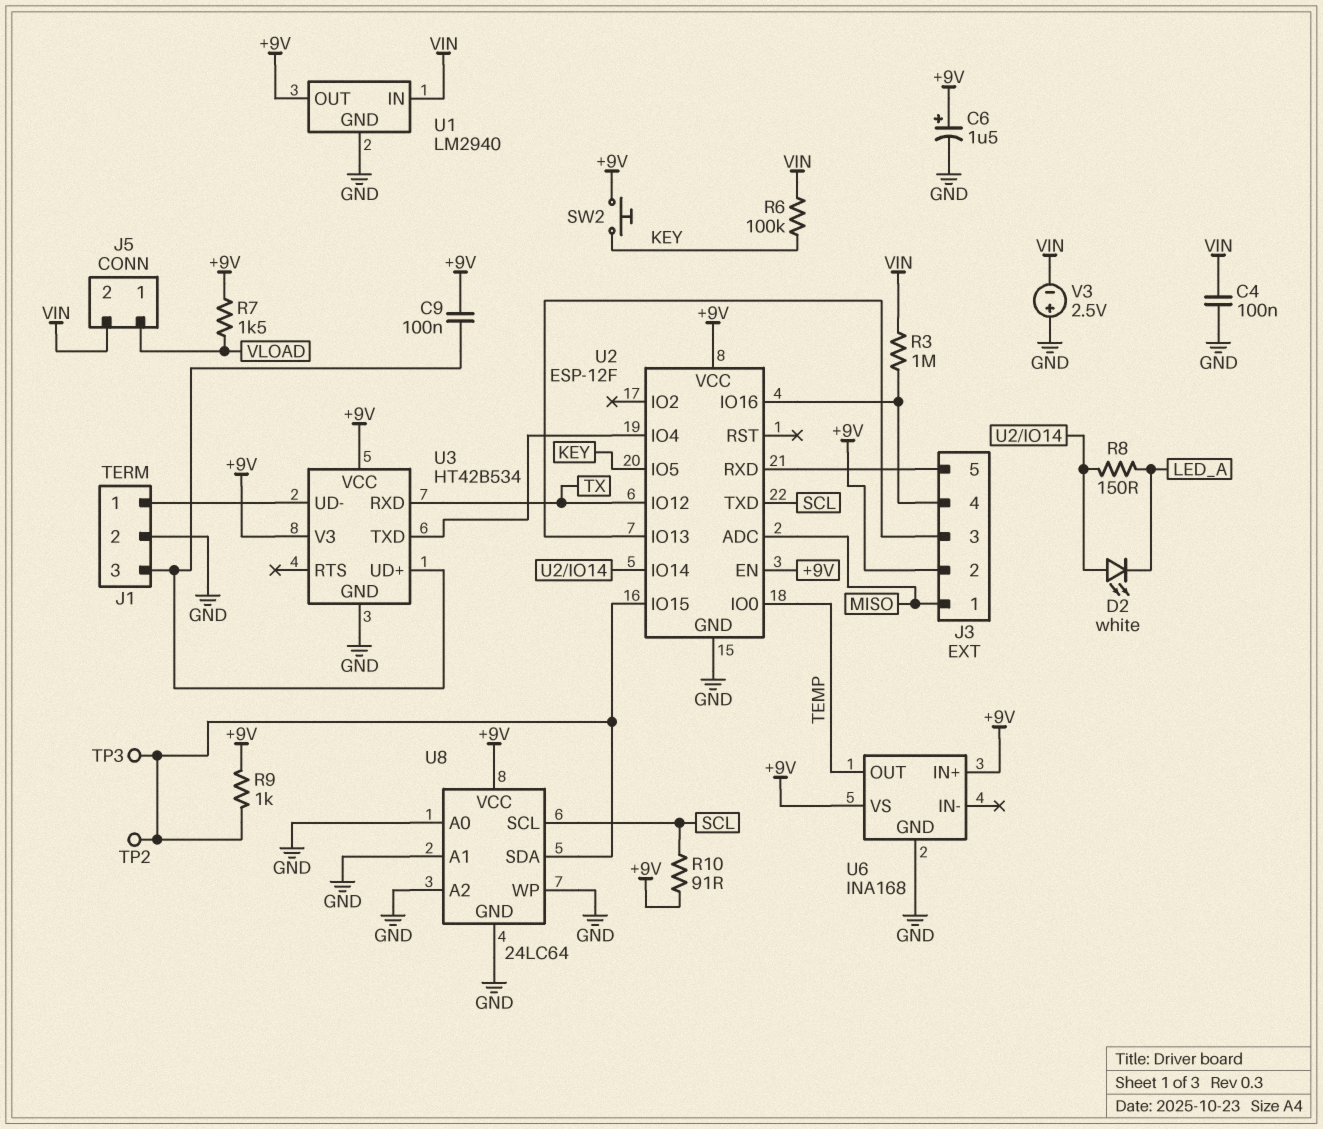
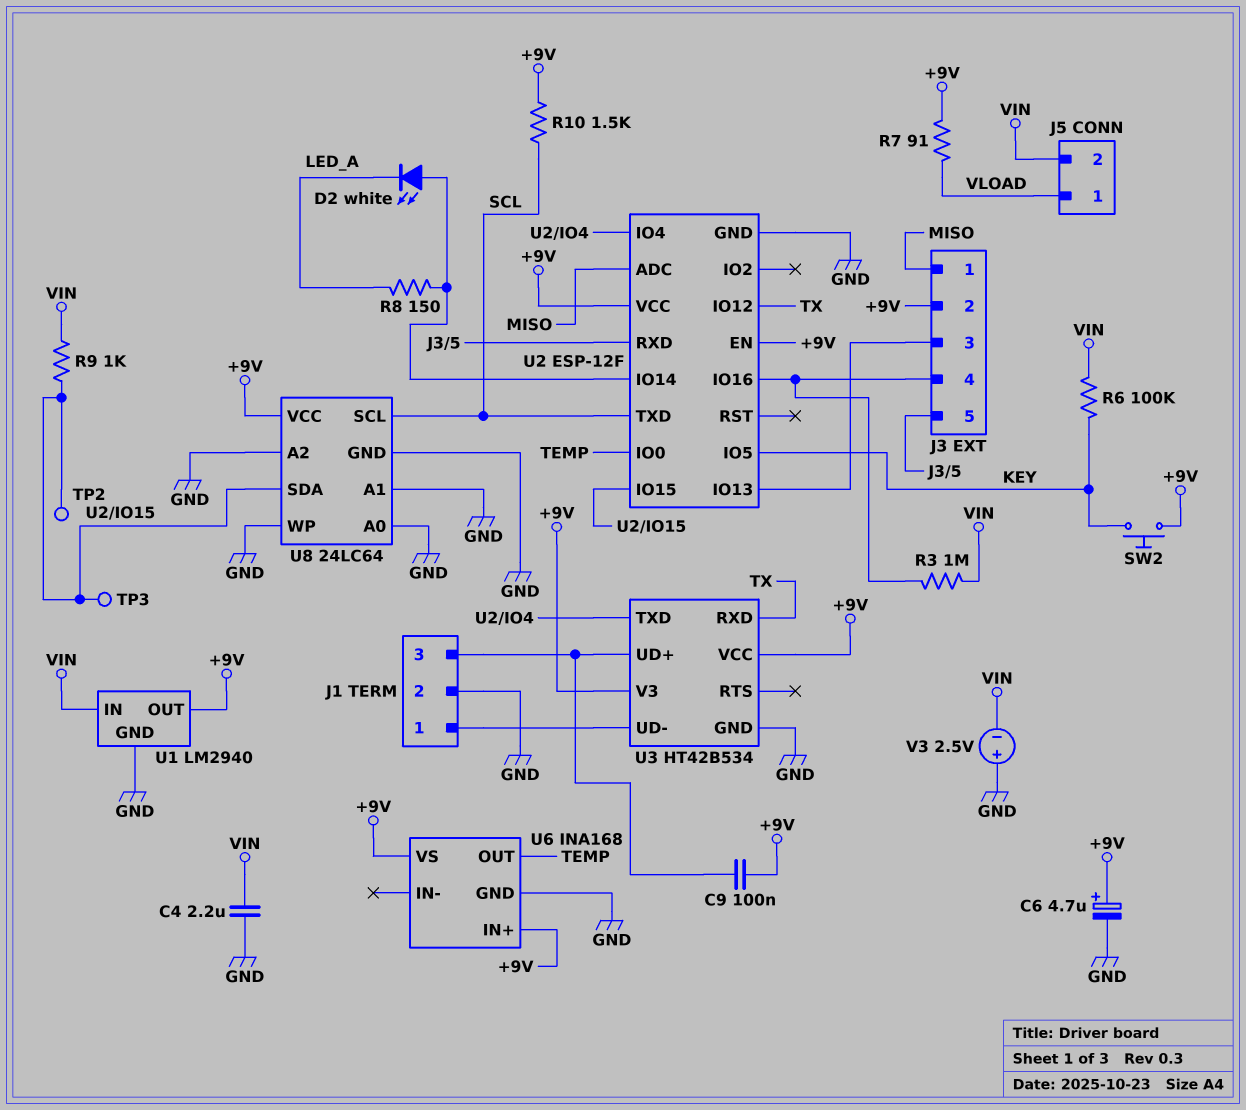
C4: 100nF (GND, VIN) -> 2.2uF (GND, VIN)
C6: 1.5uF (plus +9V, minus GND) -> 4.7uF (plus +9V, minus GND)
R7: 1.5k (+9V, VLOAD) -> 91 (+9V, VLOAD)
R9: 1k (+9V, U2/IO15) -> 1k (U2/IO15, VIN)
R10: 91 (+9V, SCL) -> 1.5k (+9V, SCL)

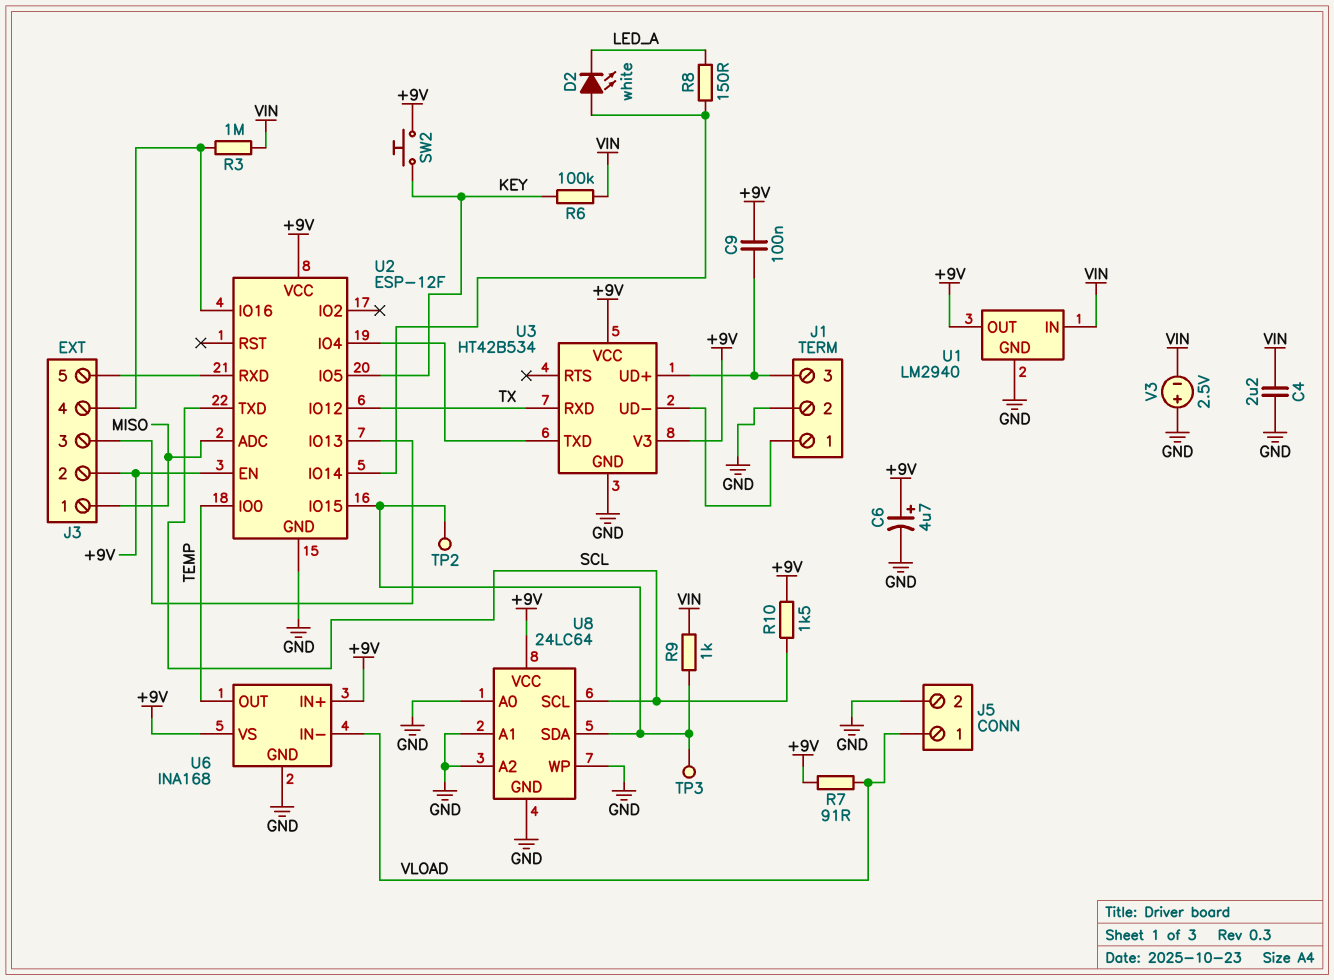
J5 pin 2: VIN -> GND
U6 pin IN-: none -> VLOAD

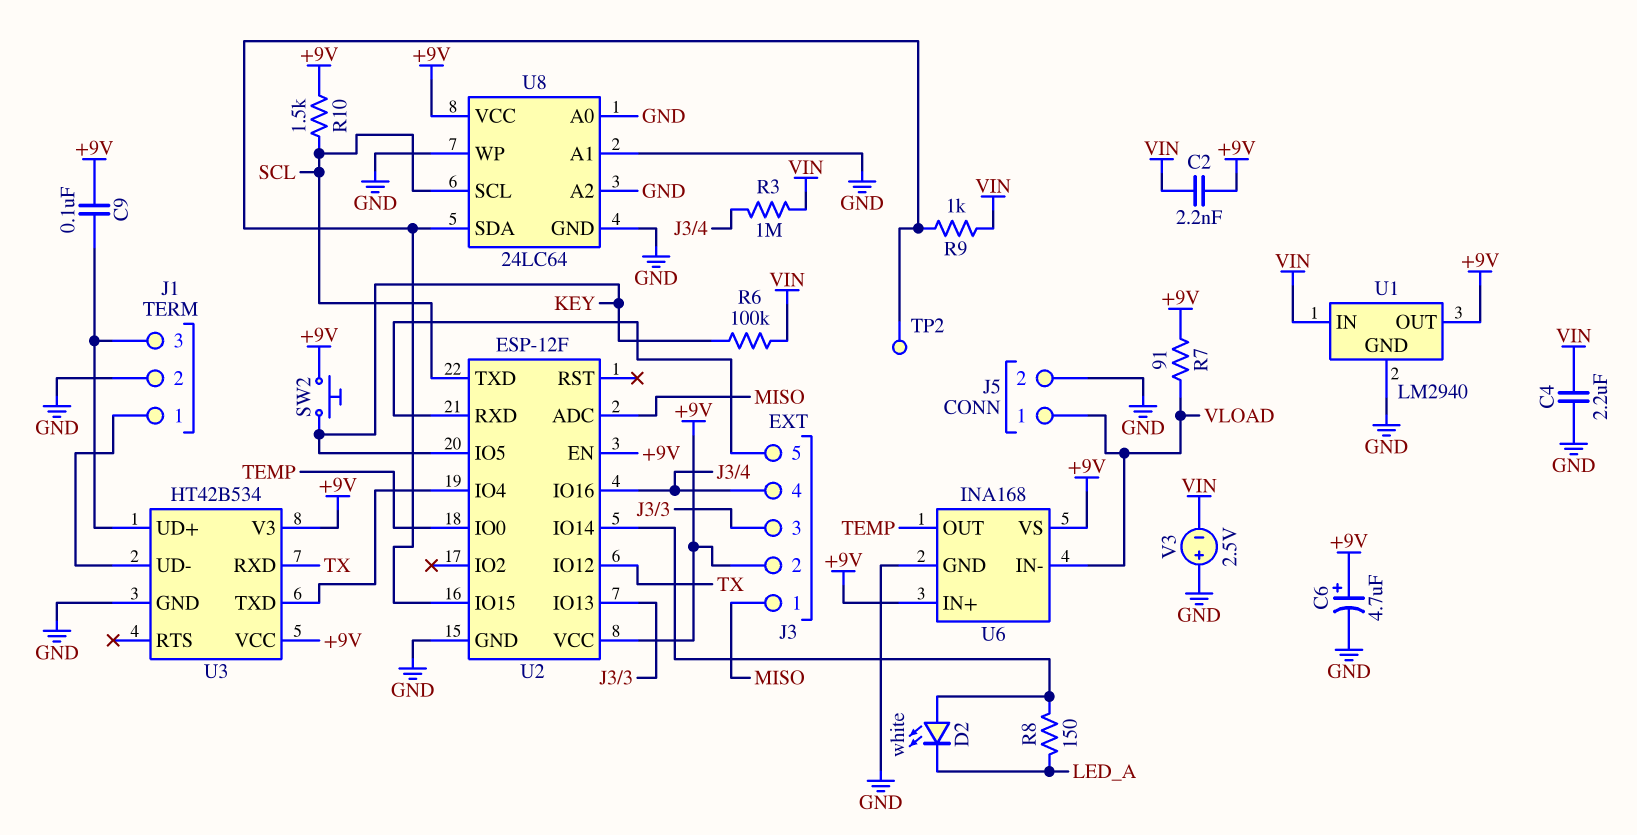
C2: none -> 2.2nF (+9V, VIN)
TP3: test point (U2/IO15) -> none

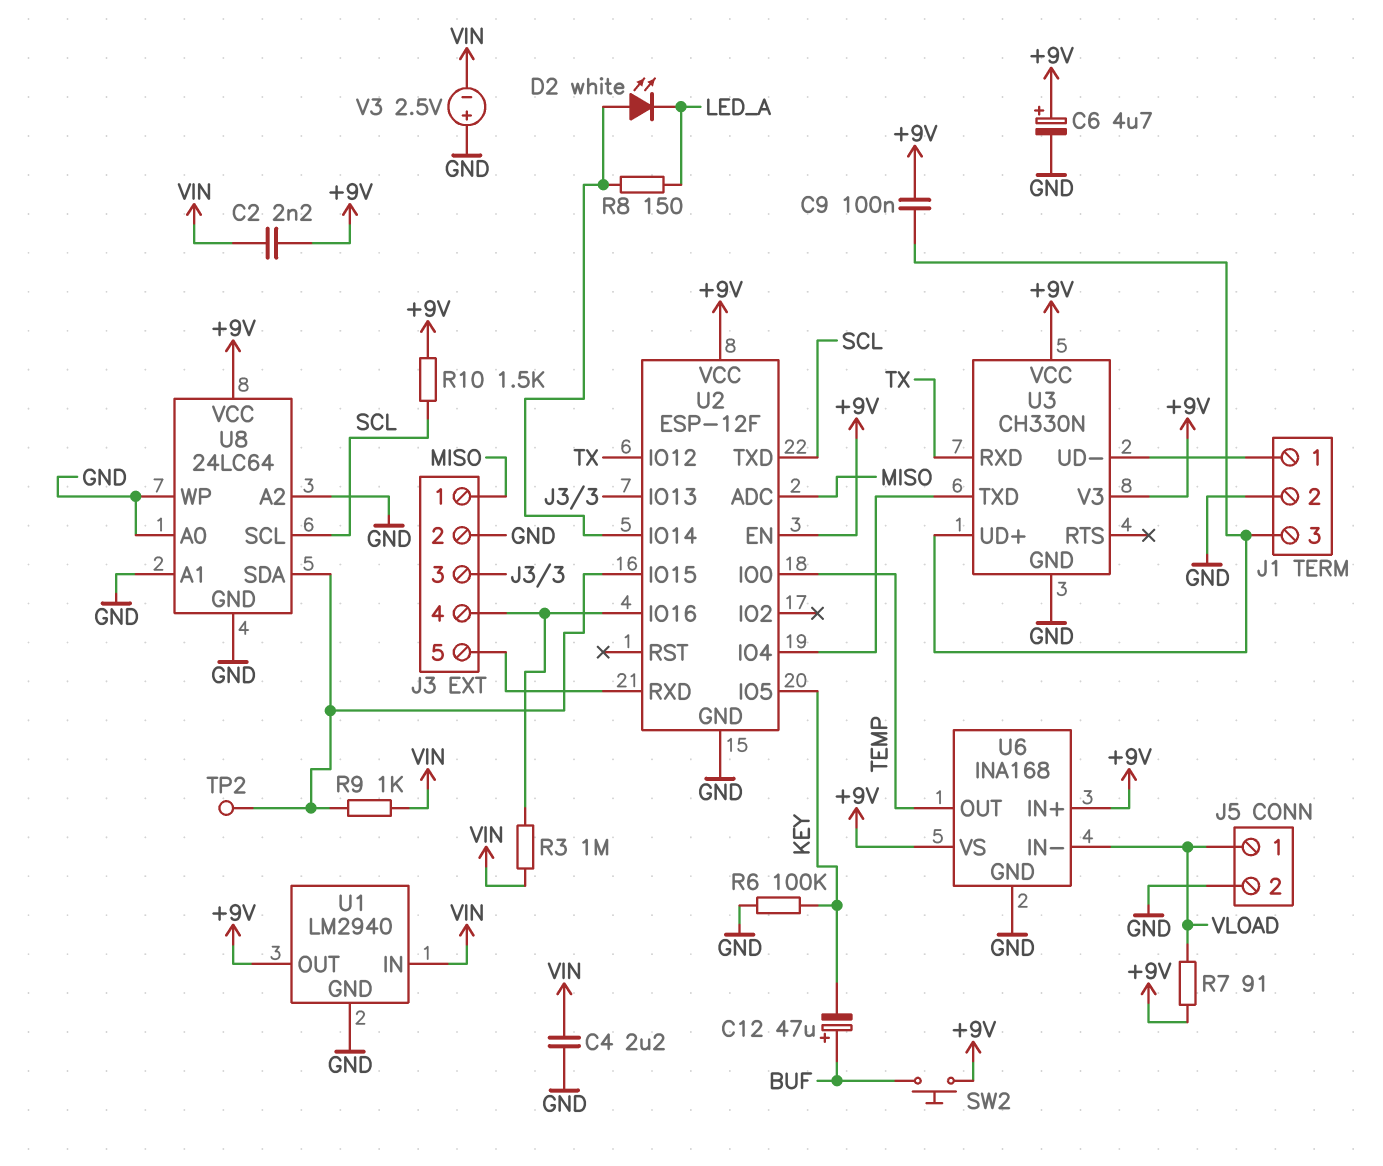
C12: none -> 47uF (plus BUF, minus KEY)
J3 pin 2: +9V -> GND
R6: 100k (KEY, VIN) -> 100k (GND, KEY)
SW2: button (+9V, KEY) -> button (+9V, BUF)
U3: HT42B534 -> CH330N

